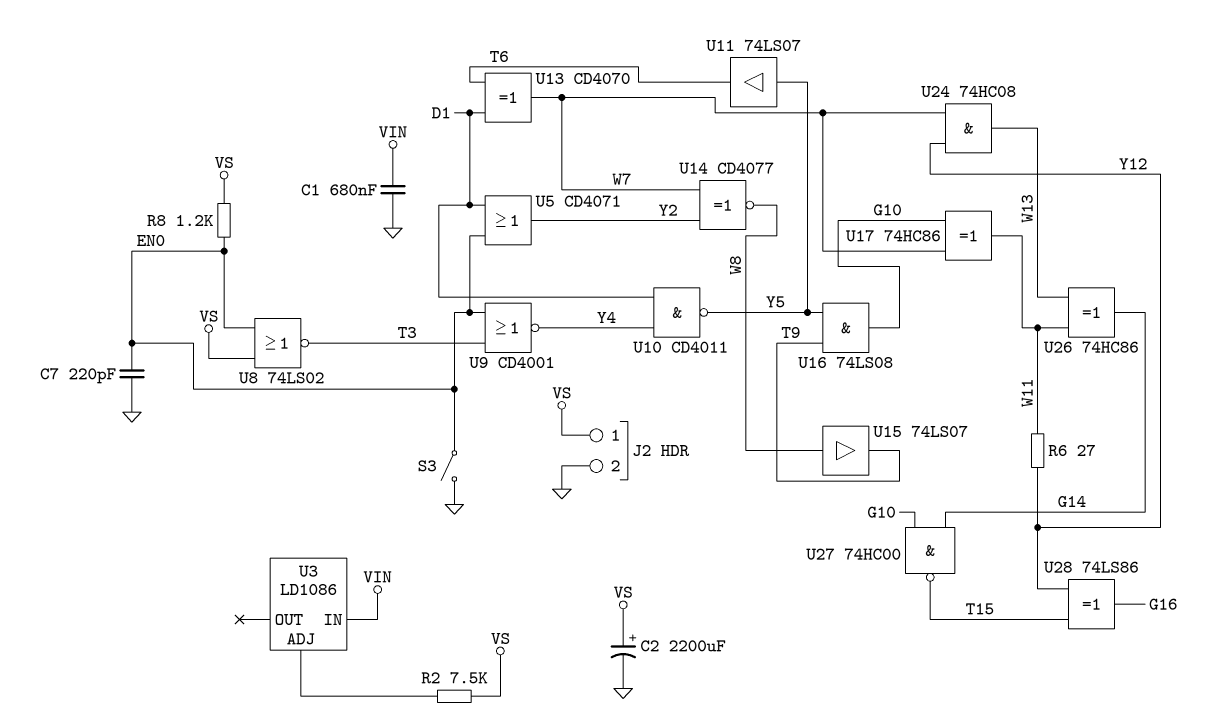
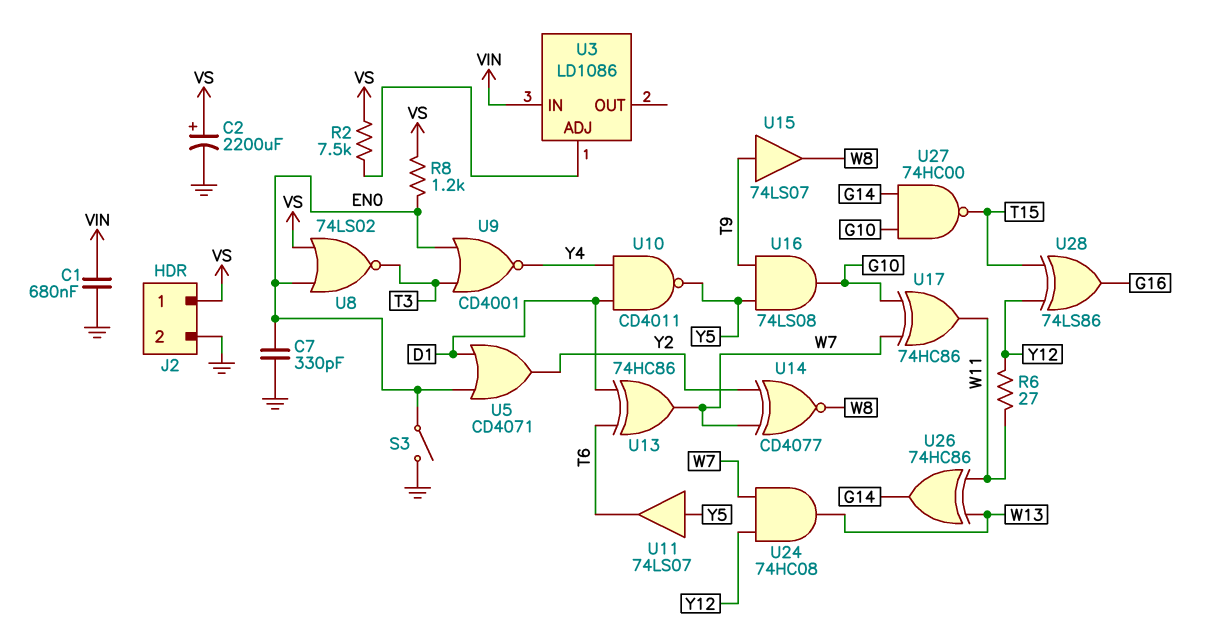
C7: 220pF (EN0, GND) -> 330pF (EN0, GND)
U13: XOR CD4070 (in D1, in T6, out W7) -> XOR 74HC86 (in D1, in T6, out W7)
U15: buffer 74LS07 (in W8, out T9) -> buffer 74LS07 (in T9, out W8)

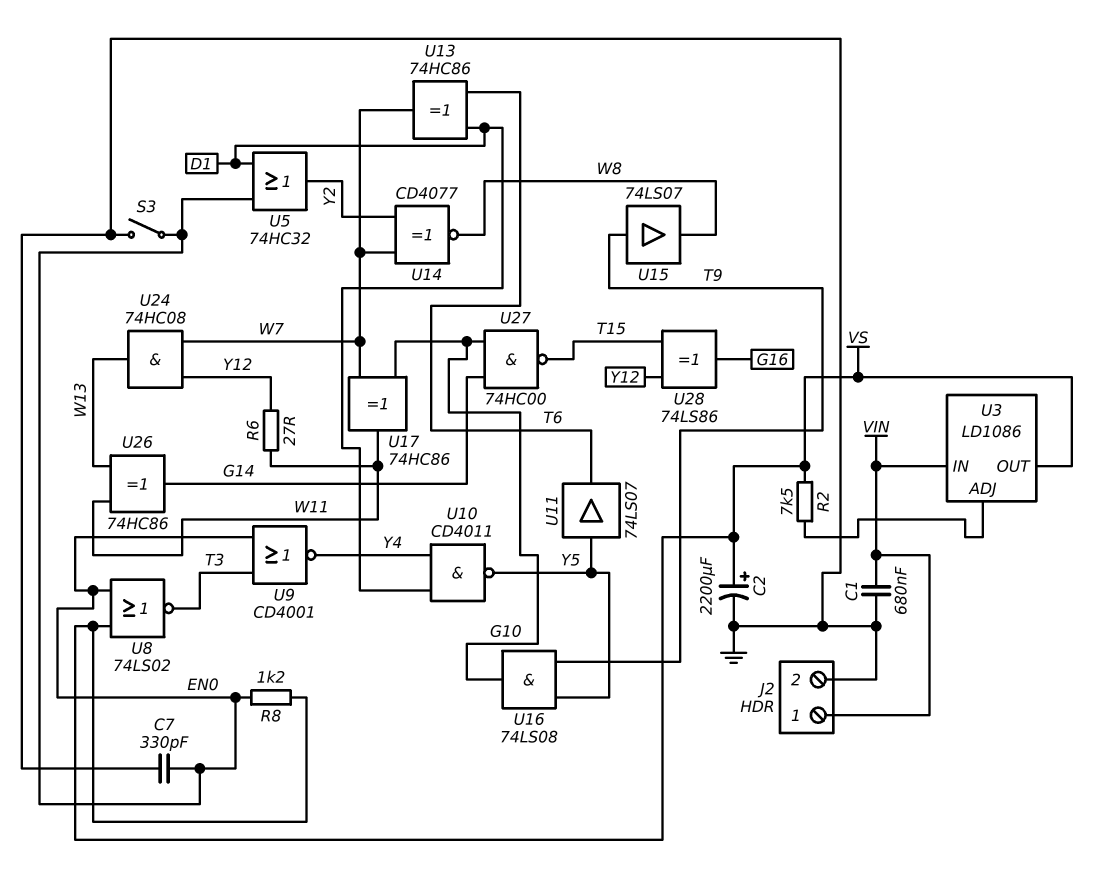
J2 pin 1: VS -> VIN
U3 pin OUT: none -> VS
U5: OR CD4071 (in D1, in EN0, out Y2) -> OR 74HC32 (in D1, in EN0, out Y2)

